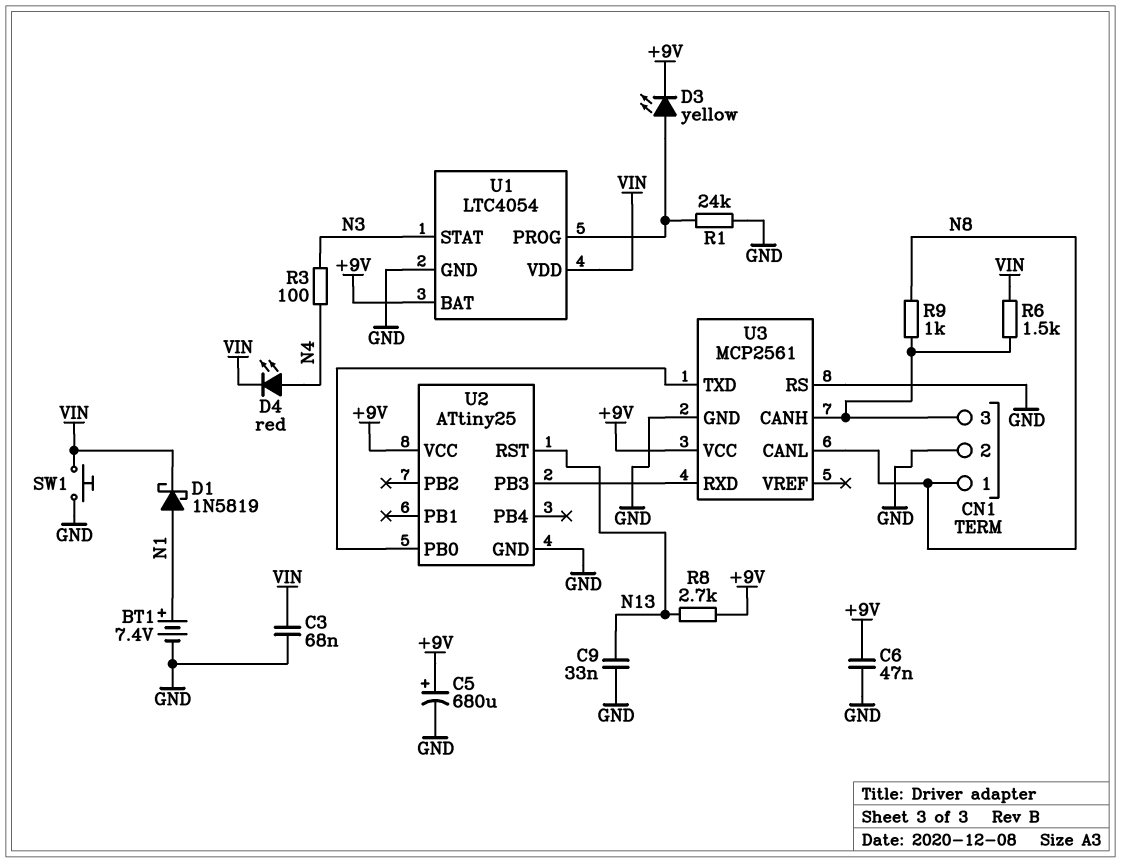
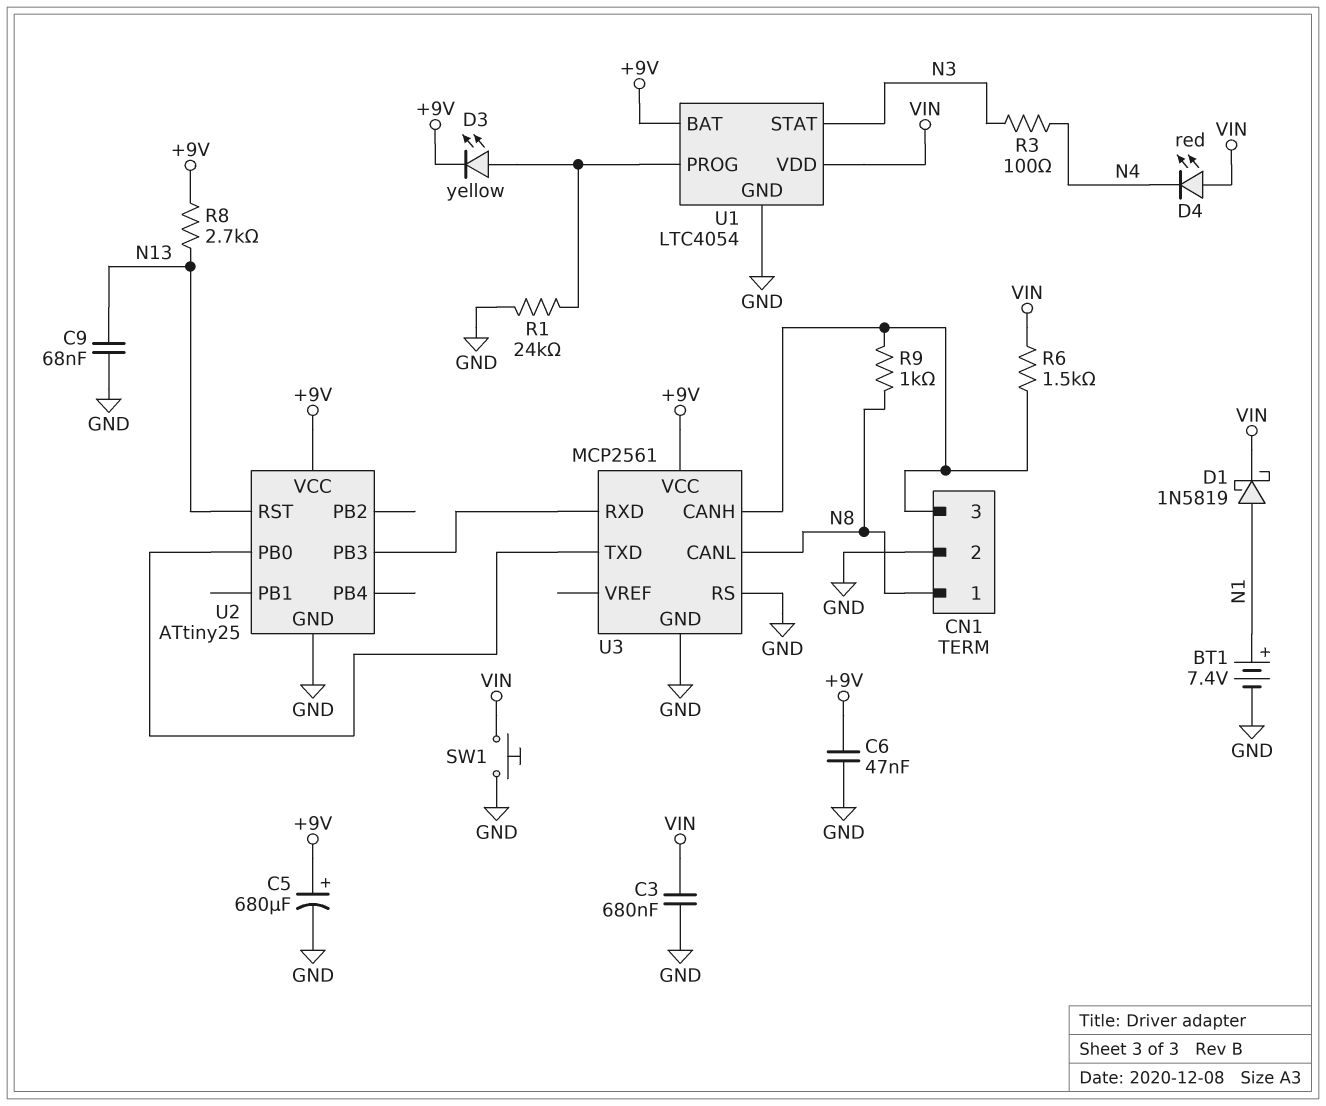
C3: 68nF (GND, VIN) -> 680nF (GND, VIN)
C9: 33nF (GND, N13) -> 68nF (GND, N13)
D4: LED red (A N4, K VIN) -> LED red (A VIN, K N4)

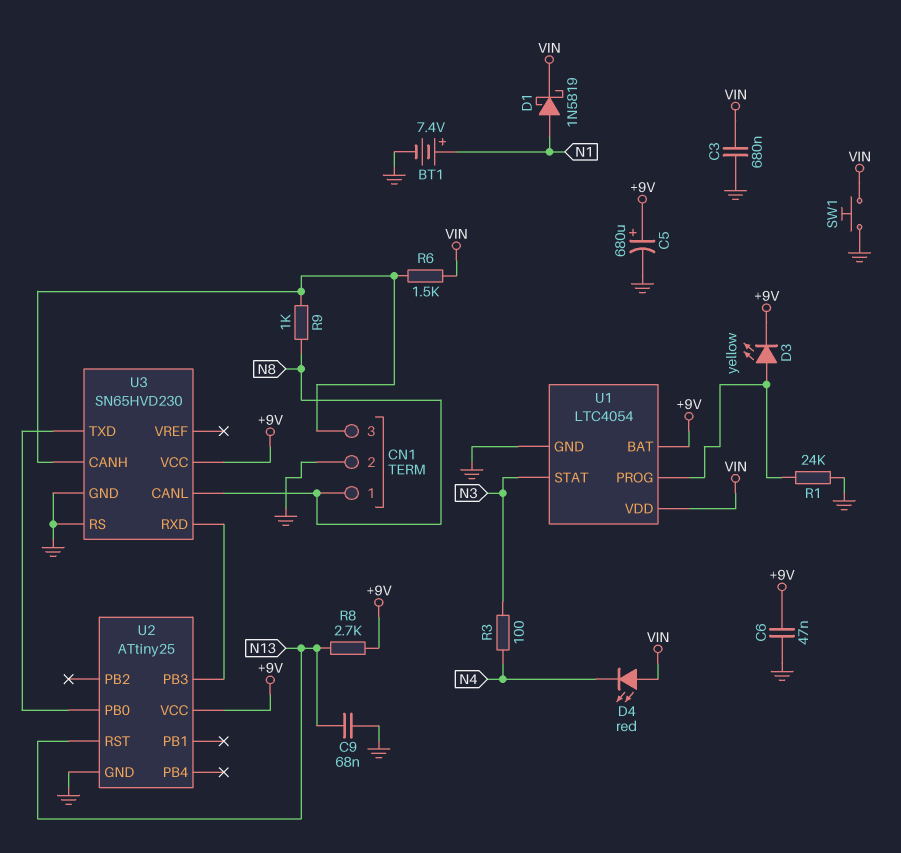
U3: MCP2561 -> SN65HVD230

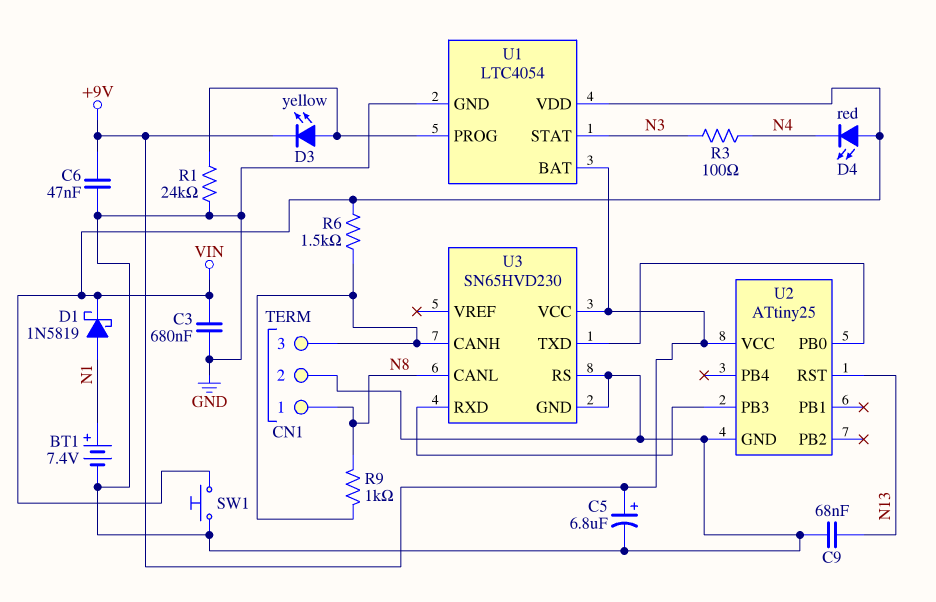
C5: 680uF (plus +9V, minus GND) -> 6.8uF (plus +9V, minus GND)
R8: 2.7k (+9V, N13) -> none

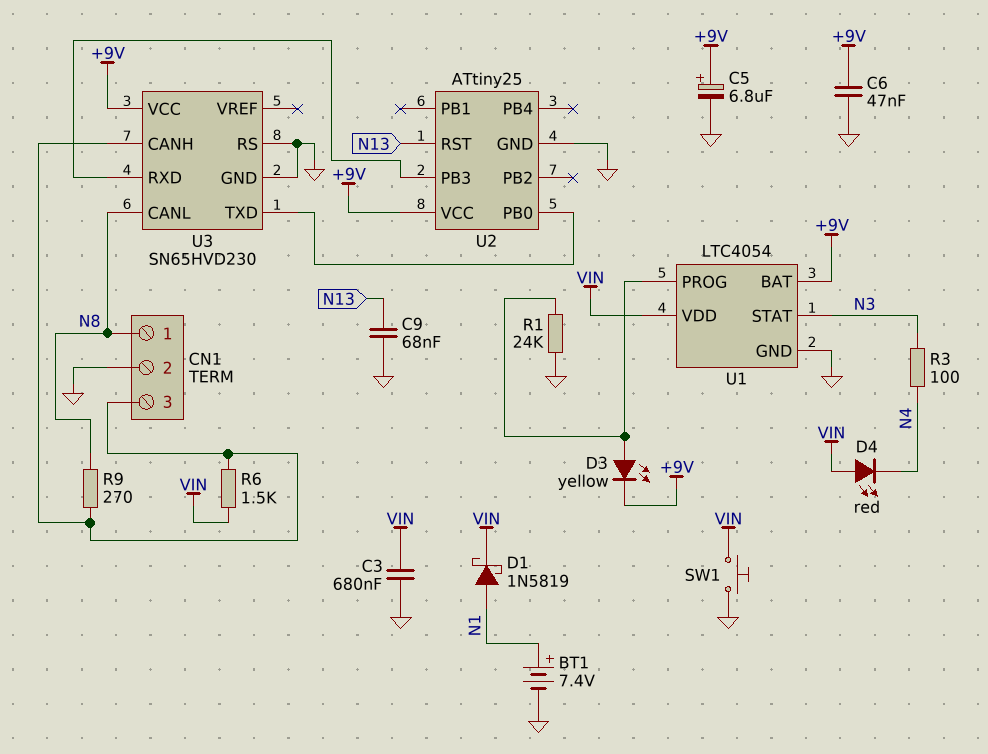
R9: 1k (CN1/3, N8) -> 270 (CN1/3, N8)

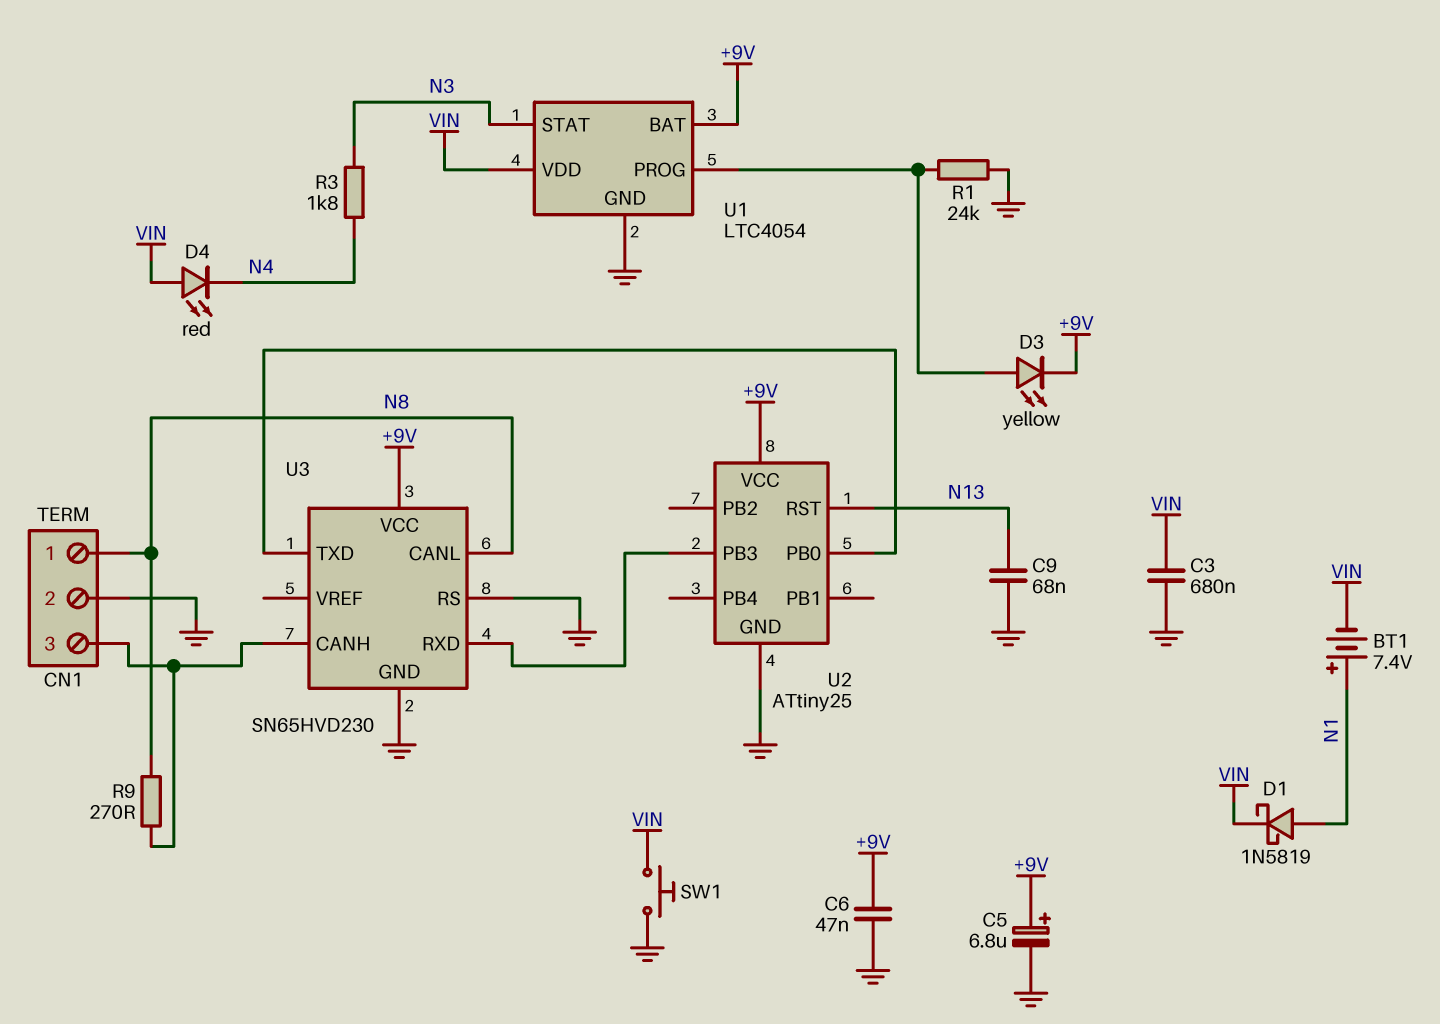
BT1: 7.4V (plus N1, minus GND) -> 7.4V (plus N1, minus VIN)
R3: 100 (N3, N4) -> 1.8k (N3, N4)
R6: 1.5k (CN1/3, VIN) -> none

